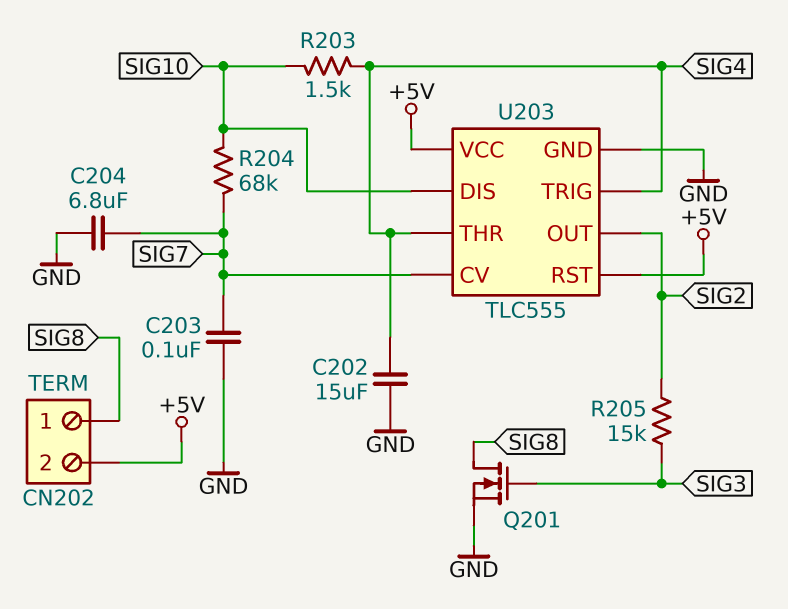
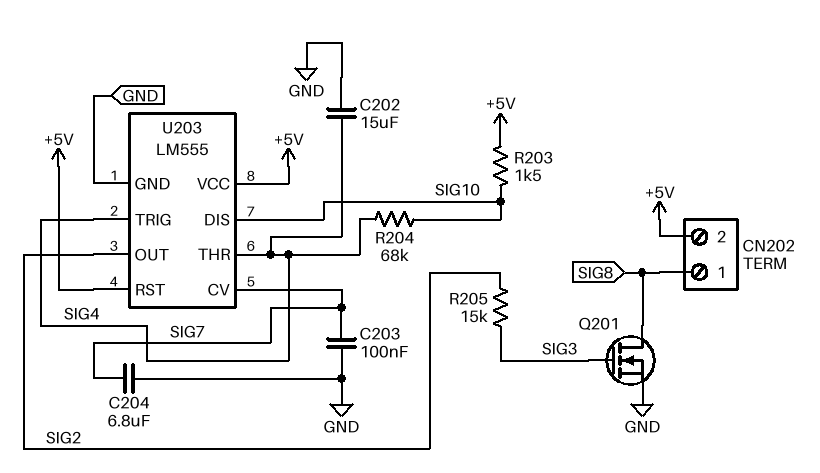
R203: 1.5k (SIG4, SIG10) -> 1.5k (+5V, SIG10)
R204: 68k (SIG7, SIG10) -> 68k (SIG4, SIG10)
U203: TLC555 -> LM555

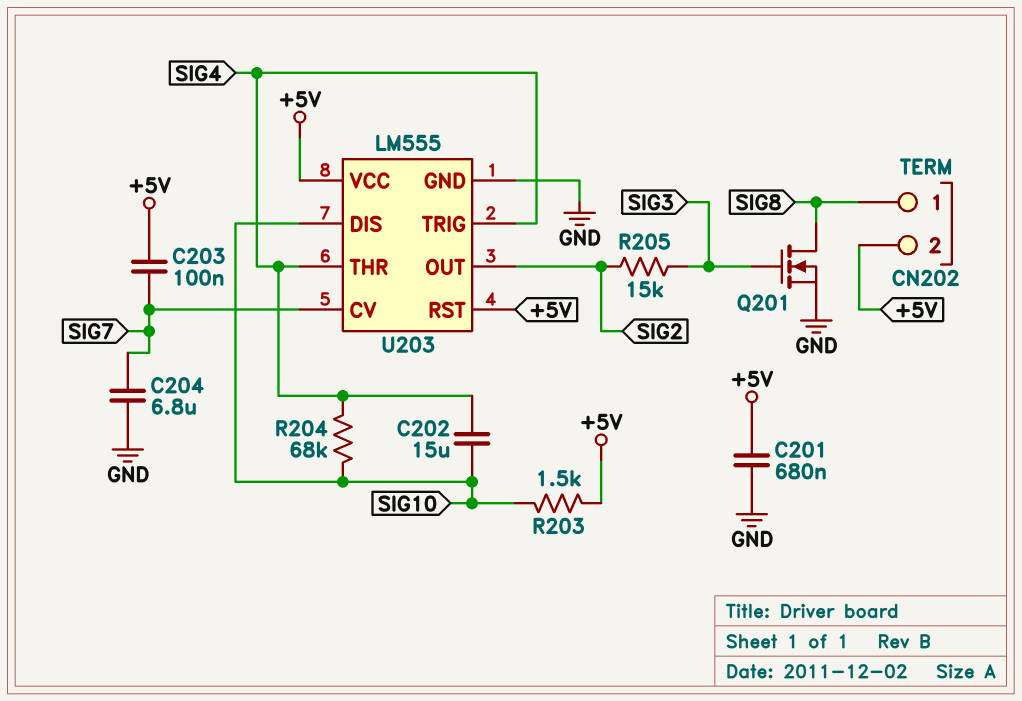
C201: none -> 680nF (+5V, GND)
C202: 15uF (GND, SIG4) -> 15uF (SIG4, SIG10)
C203: 100nF (GND, SIG7) -> 100nF (+5V, SIG7)

